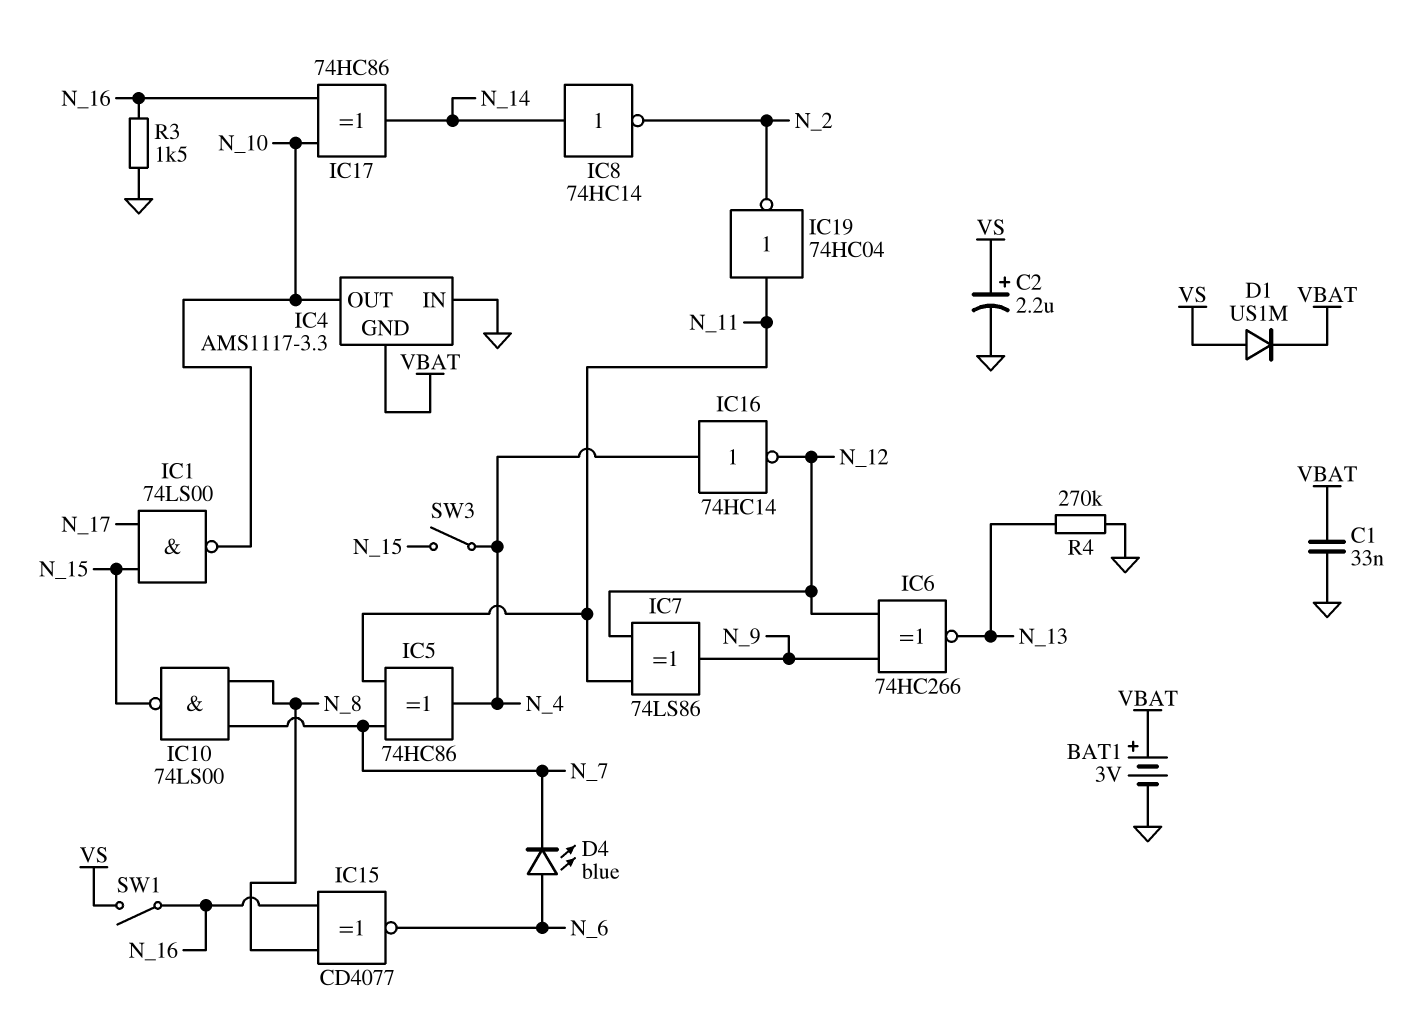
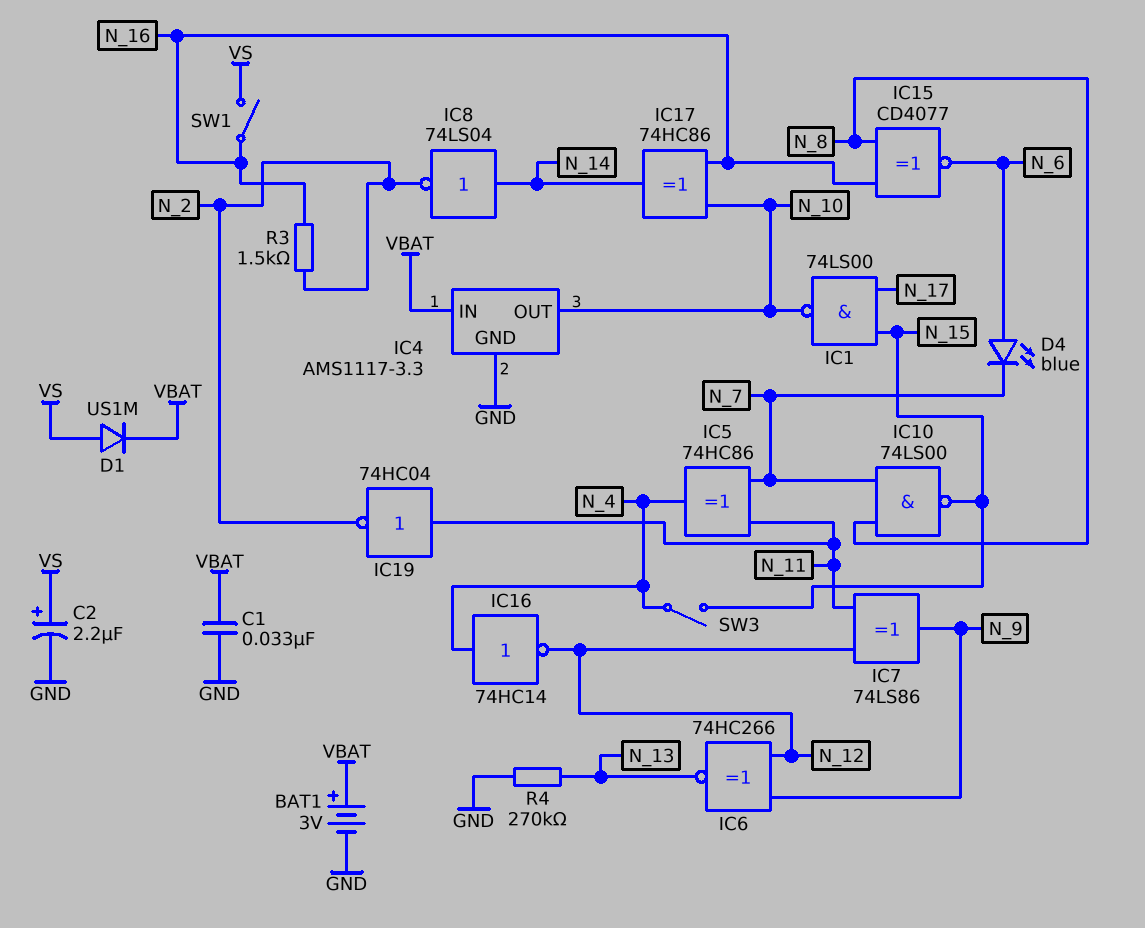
IC4 pin GND: VBAT -> GND
IC4 pin IN: GND -> VBAT
IC8: NOT 74HC14 (in N_14, out N_2) -> NOT 74LS04 (in N_14, out N_2)
R3: 1.5k (GND, N_16) -> 1.5k (N_2, N_16)

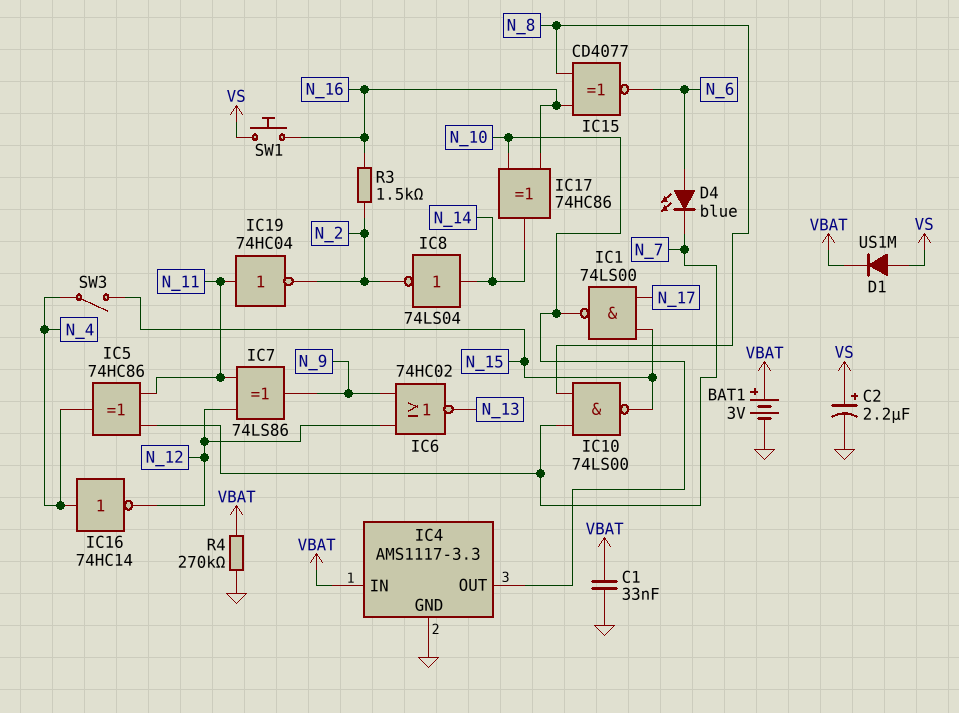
IC6: XNOR 74HC266 (in N_9, in N_12, out N_13) -> NOR 74HC02 (in N_9, in N_12, out N_13)
R4: 270k (GND, N_13) -> 270k (GND, VBAT)
SW1: switch (N_16, VS) -> button (N_16, VS)

